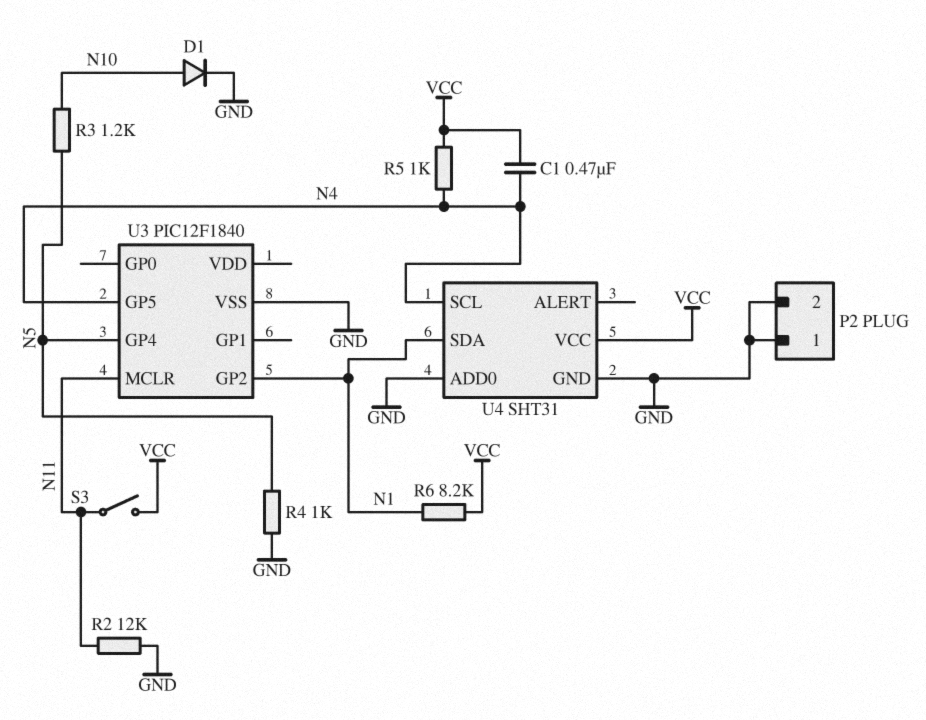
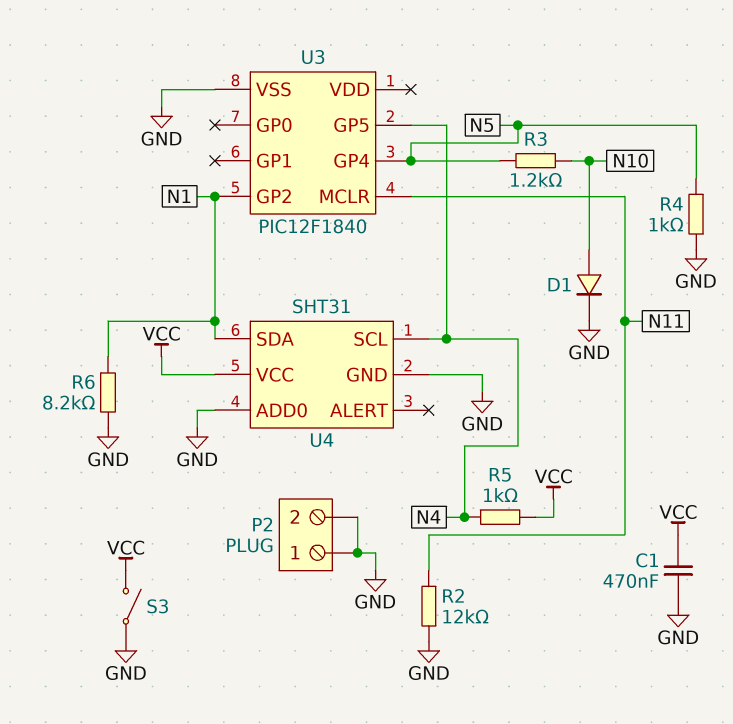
C1: 470nF (N4, VCC) -> 470nF (GND, VCC)
R6: 8.2k (N1, VCC) -> 8.2k (GND, N1)
S3: switch (N11, VCC) -> switch (GND, VCC)

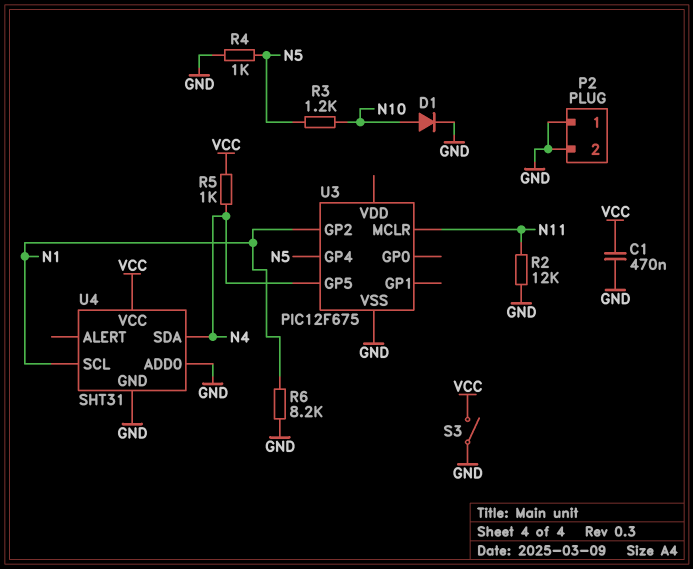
U3: PIC12F1840 -> PIC12F675
U4 pin SCL: N4 -> N1
U4 pin SDA: N1 -> N4

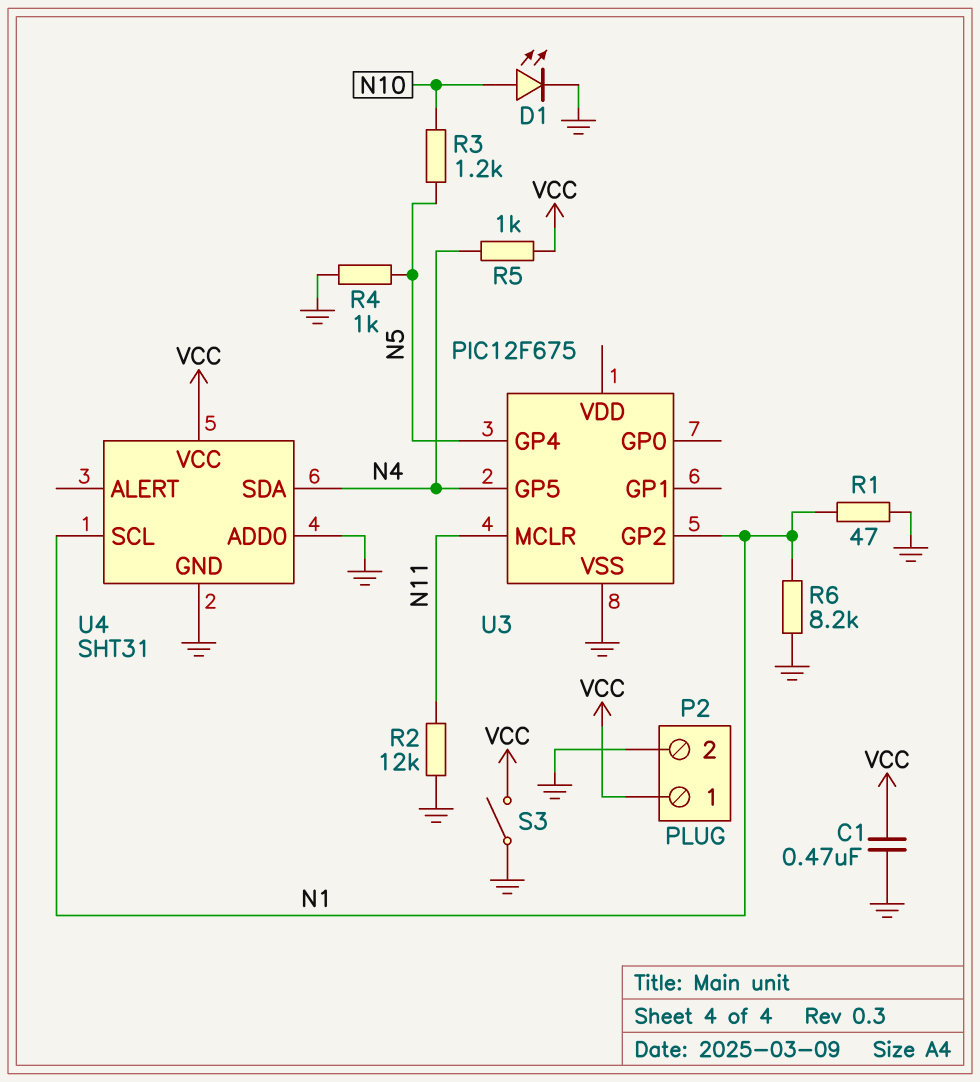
D1: diode (A N10, K GND) -> LED (A N10, K GND)
P2 pin 1: GND -> VCC
R1: none -> 47 (GND, N1)

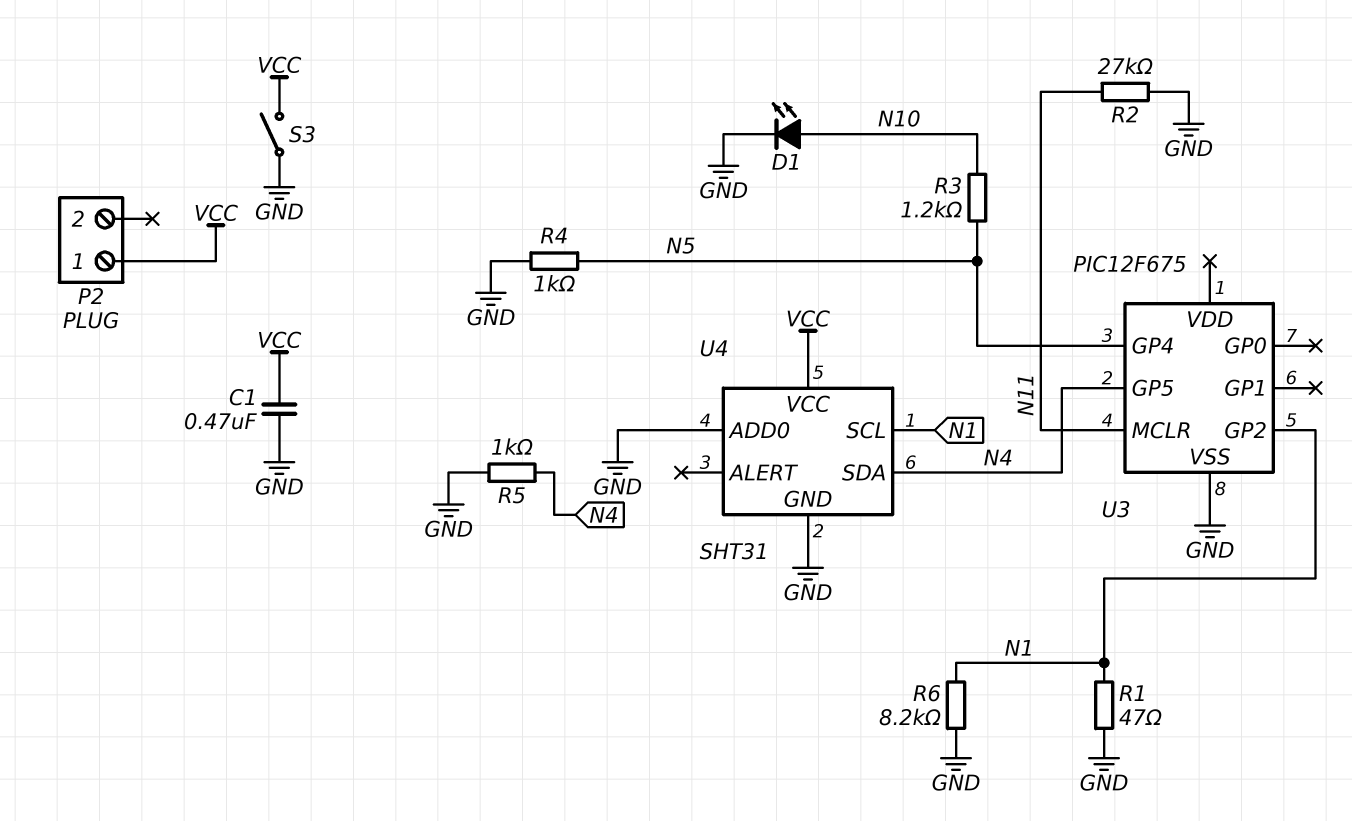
P2 pin 2: GND -> none
R2: 12k (GND, N11) -> 27k (GND, N11)
R5: 1k (N4, VCC) -> 1k (GND, N4)

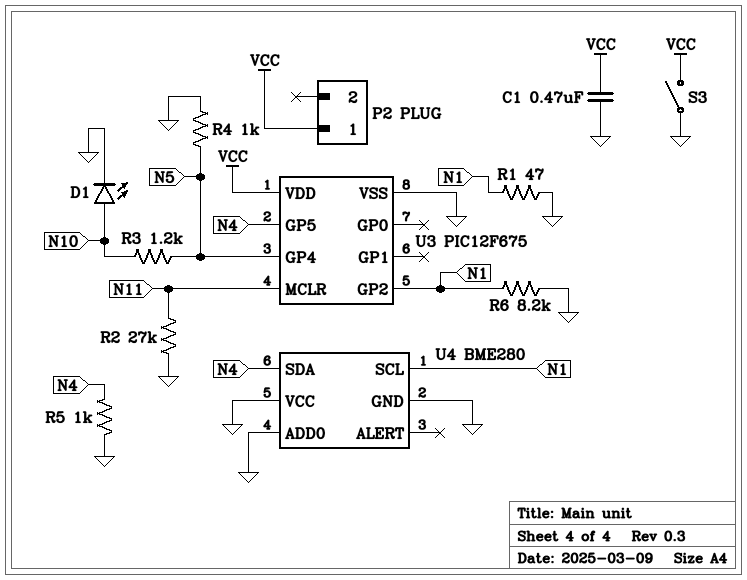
U3 pin VDD: none -> VCC
U4: SHT31 -> BME280
U4 pin VCC: VCC -> GND

